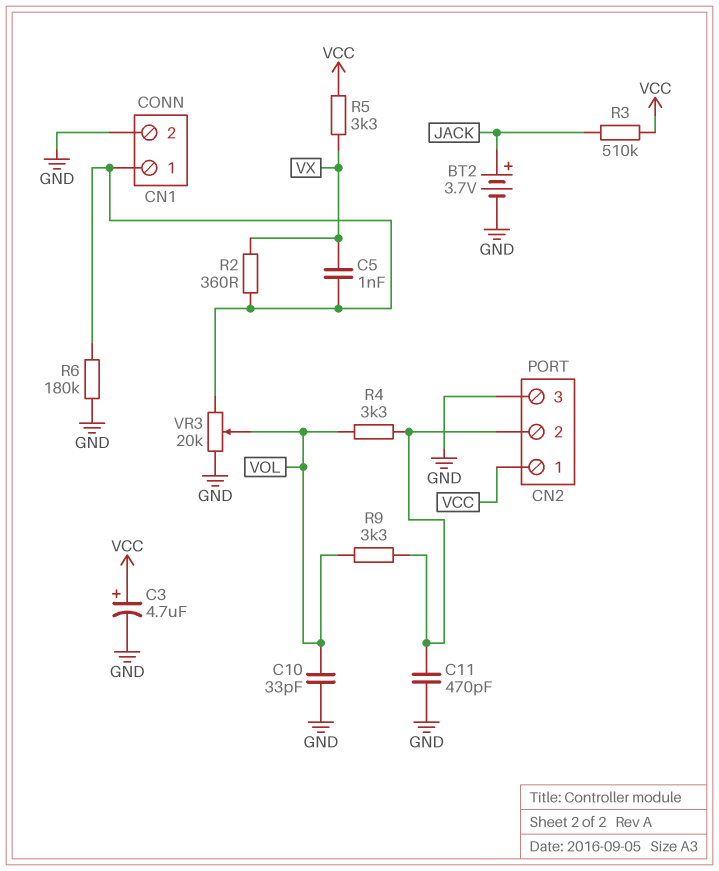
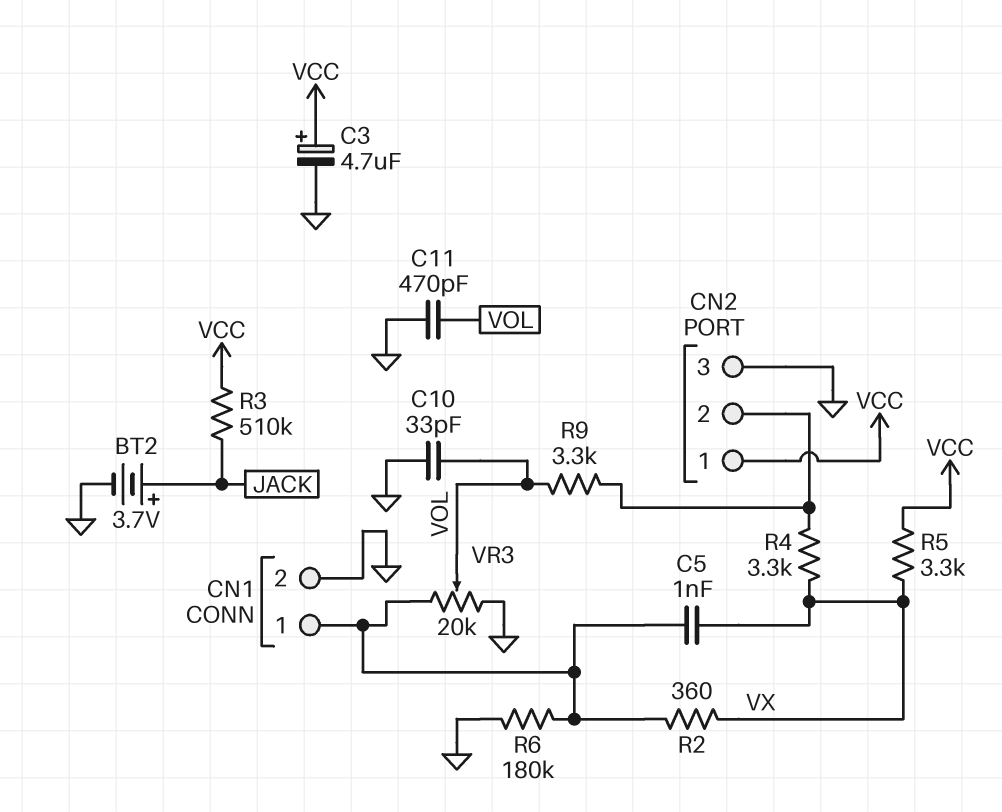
C11: 470pF (CN2/2, GND) -> 470pF (GND, VOL)
R4: 3.3k (CN2/2, VOL) -> 3.3k (CN2/2, VX)

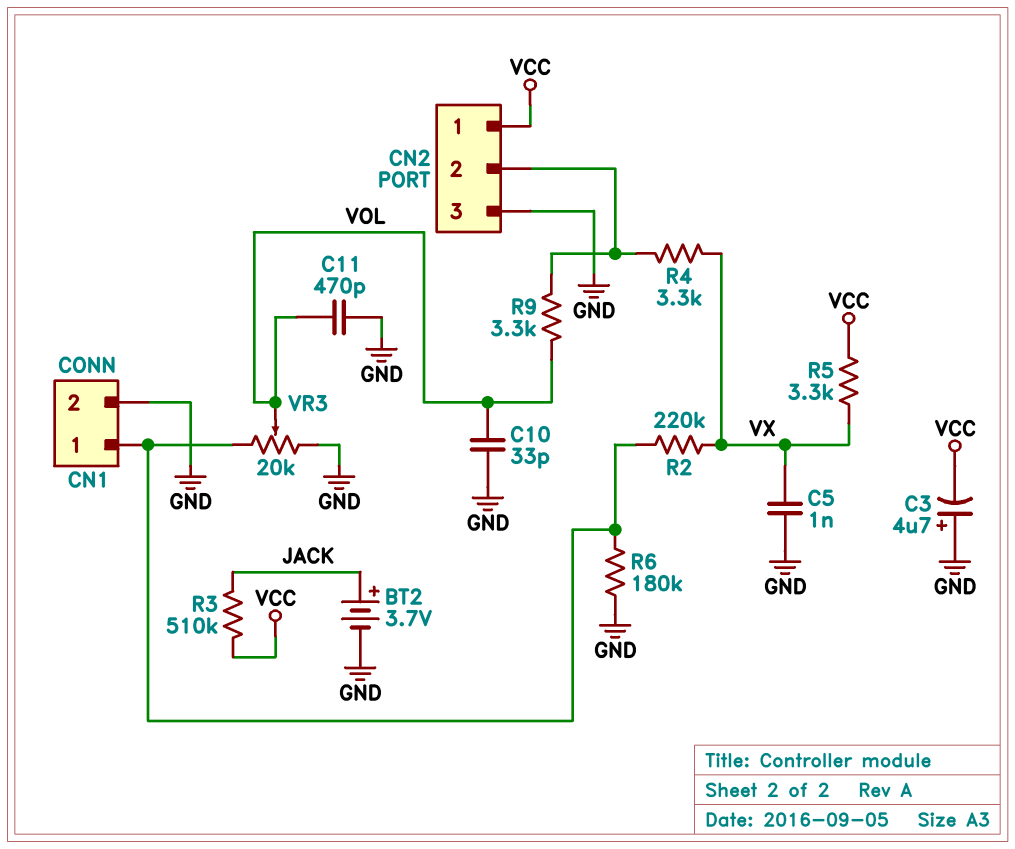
C3: 4.7uF (plus VCC, minus GND) -> 4.7uF (plus GND, minus VCC)
C5: 1nF (CN1/1, VX) -> 1nF (GND, VX)
R2: 360 (CN1/1, VX) -> 220k (CN1/1, VX)

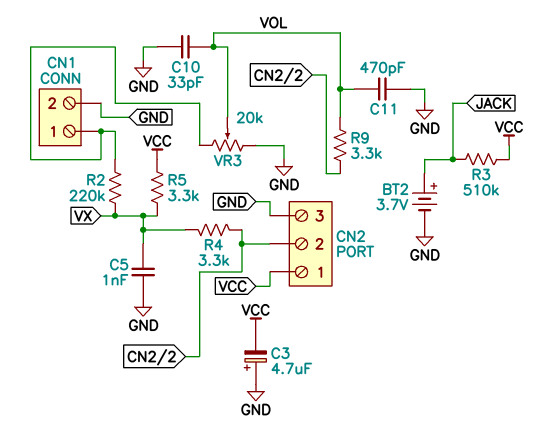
R6: 180k (CN1/1, GND) -> none

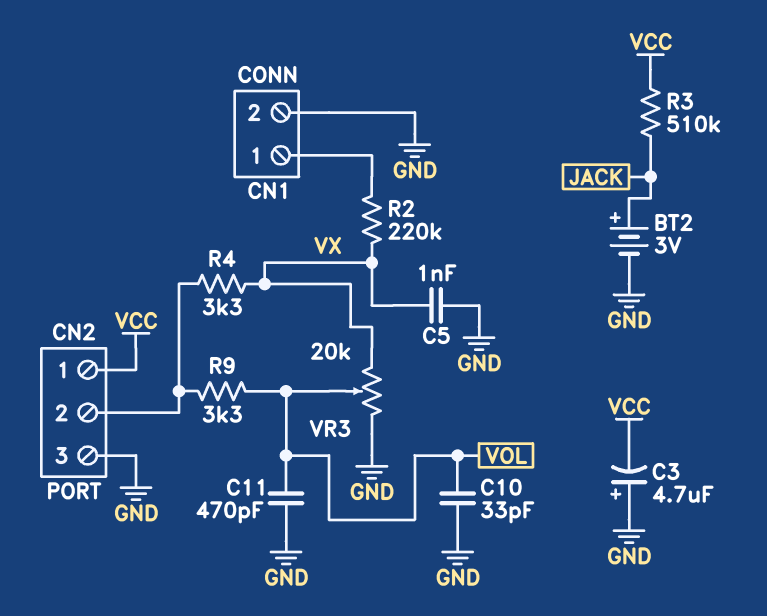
BT2: 3.7V (plus JACK, minus GND) -> 3V (plus JACK, minus GND)
R5: 3.3k (VCC, VX) -> none
VR3: 20k (CN1/1, GND, wiper VOL) -> 20k (GND, VX, wiper VOL)

